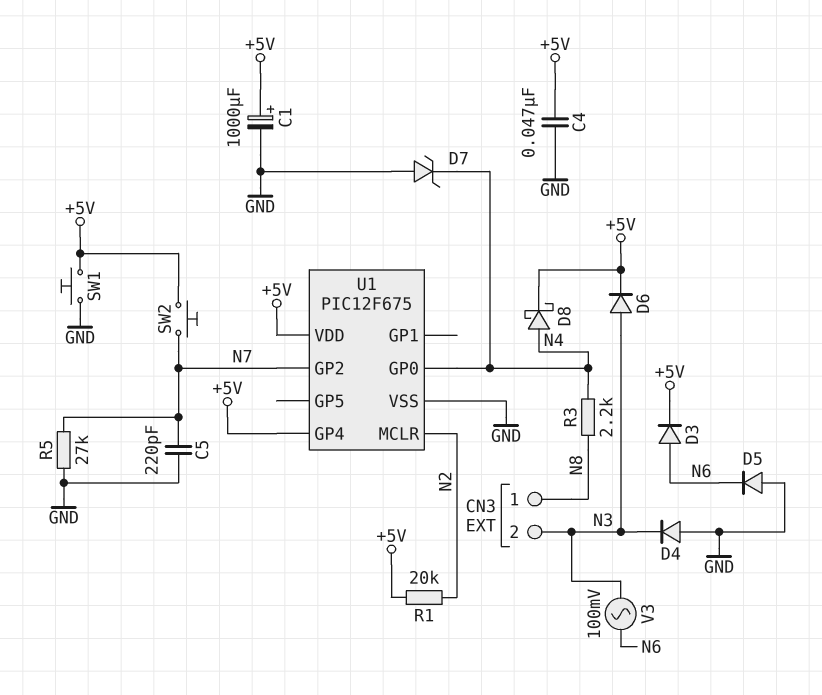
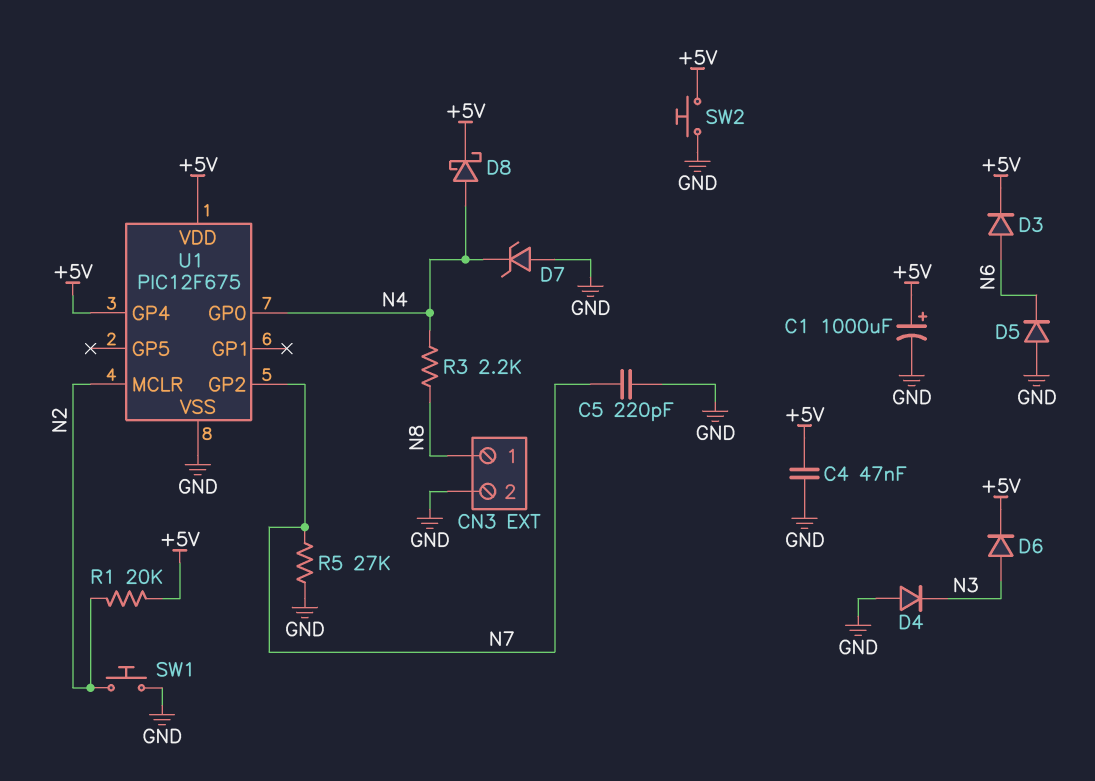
CN3 pin 2: N3 -> GND
SW1: button (+5V, GND) -> button (GND, N2)
SW2: button (+5V, N7) -> button (+5V, GND)
V3: AC 100mV (N3, N6) -> none

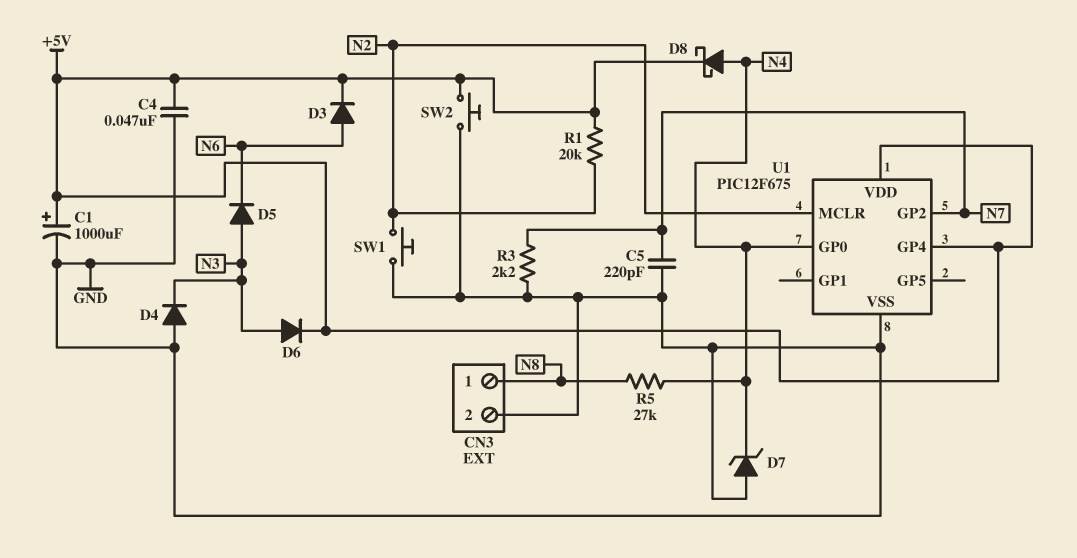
D5: diode (A GND, K N6) -> diode (A N3, K N6)
R3: 2.2k (N4, N8) -> 2.2k (GND, N7)
R5: 27k (GND, N7) -> 27k (N4, N8)

